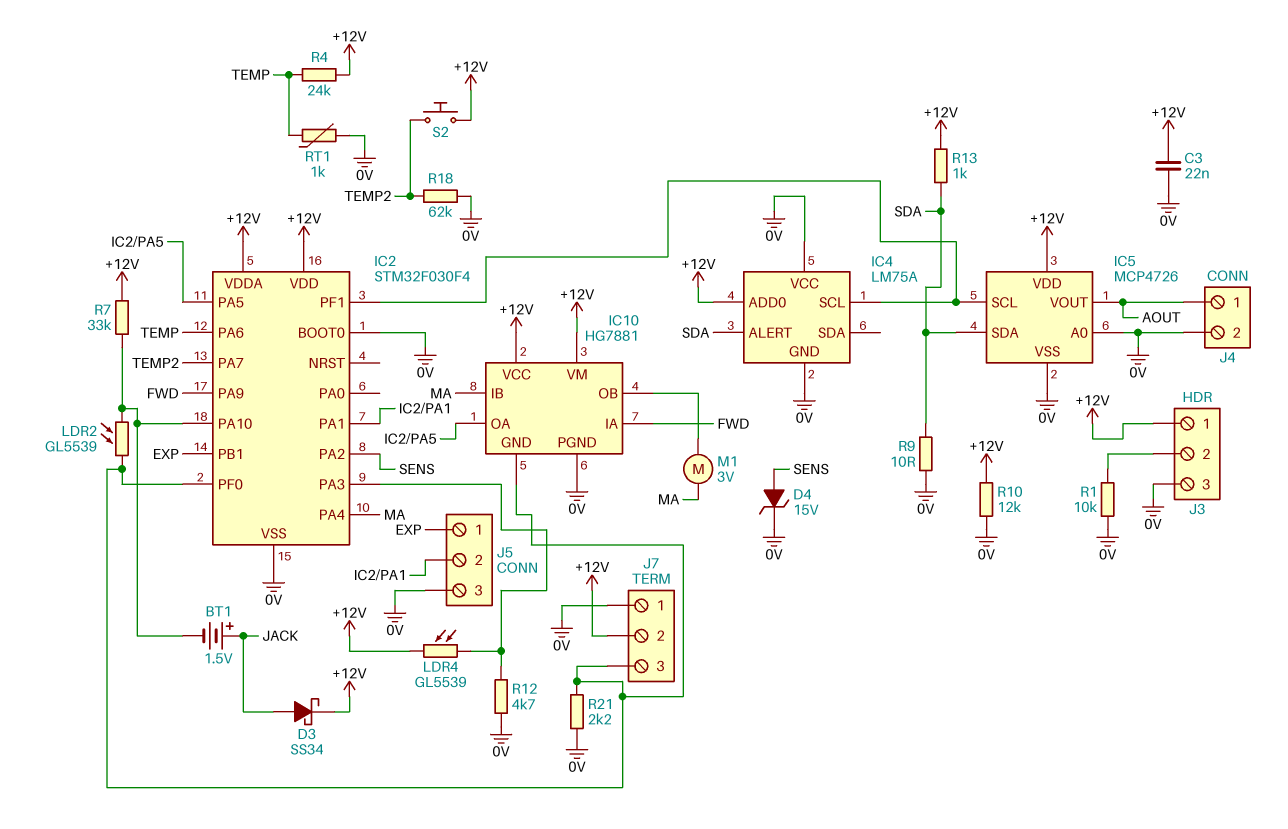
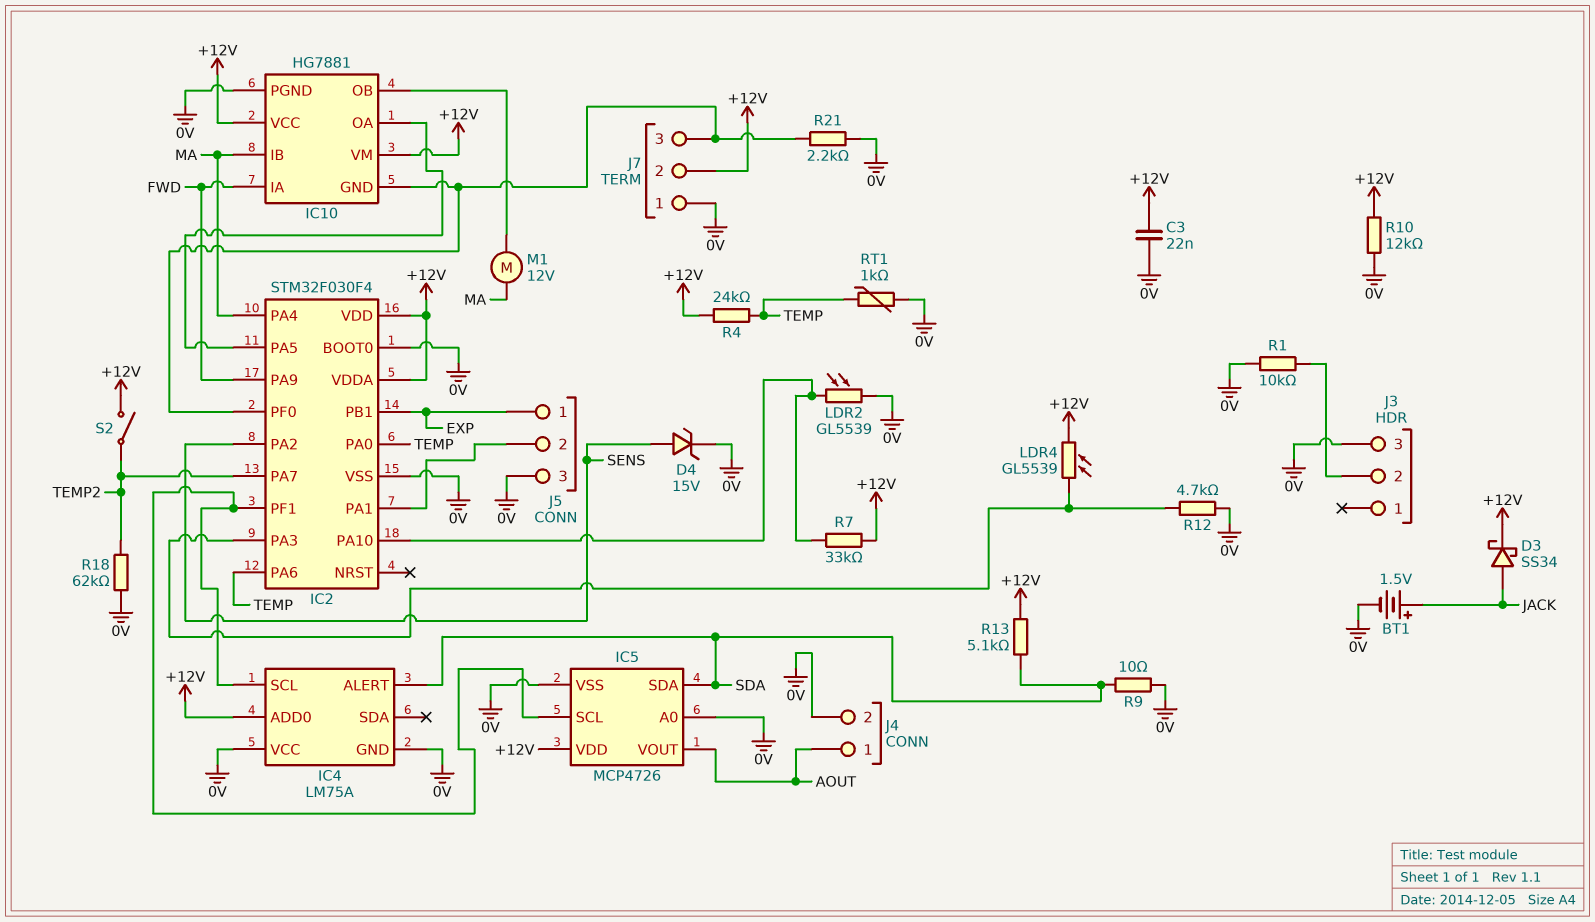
BT1: 1.5V (plus JACK, minus IC2/PA10) -> 1.5V (plus JACK, minus 0V)
IC2 pin PA0: none -> TEMP
J3 pin 1: +12V -> none
LDR2: GL5539 (IC2/PA10, IC2/PF0) -> GL5539 (0V, IC2/PA10)
M1: motor 3V (IC10/OB, MA) -> motor 12V (IC10/OB, MA)
R13: 1k (+12V, SDA) -> 5.1k (+12V, SDA)
S2: button (+12V, TEMP2) -> switch (+12V, TEMP2)

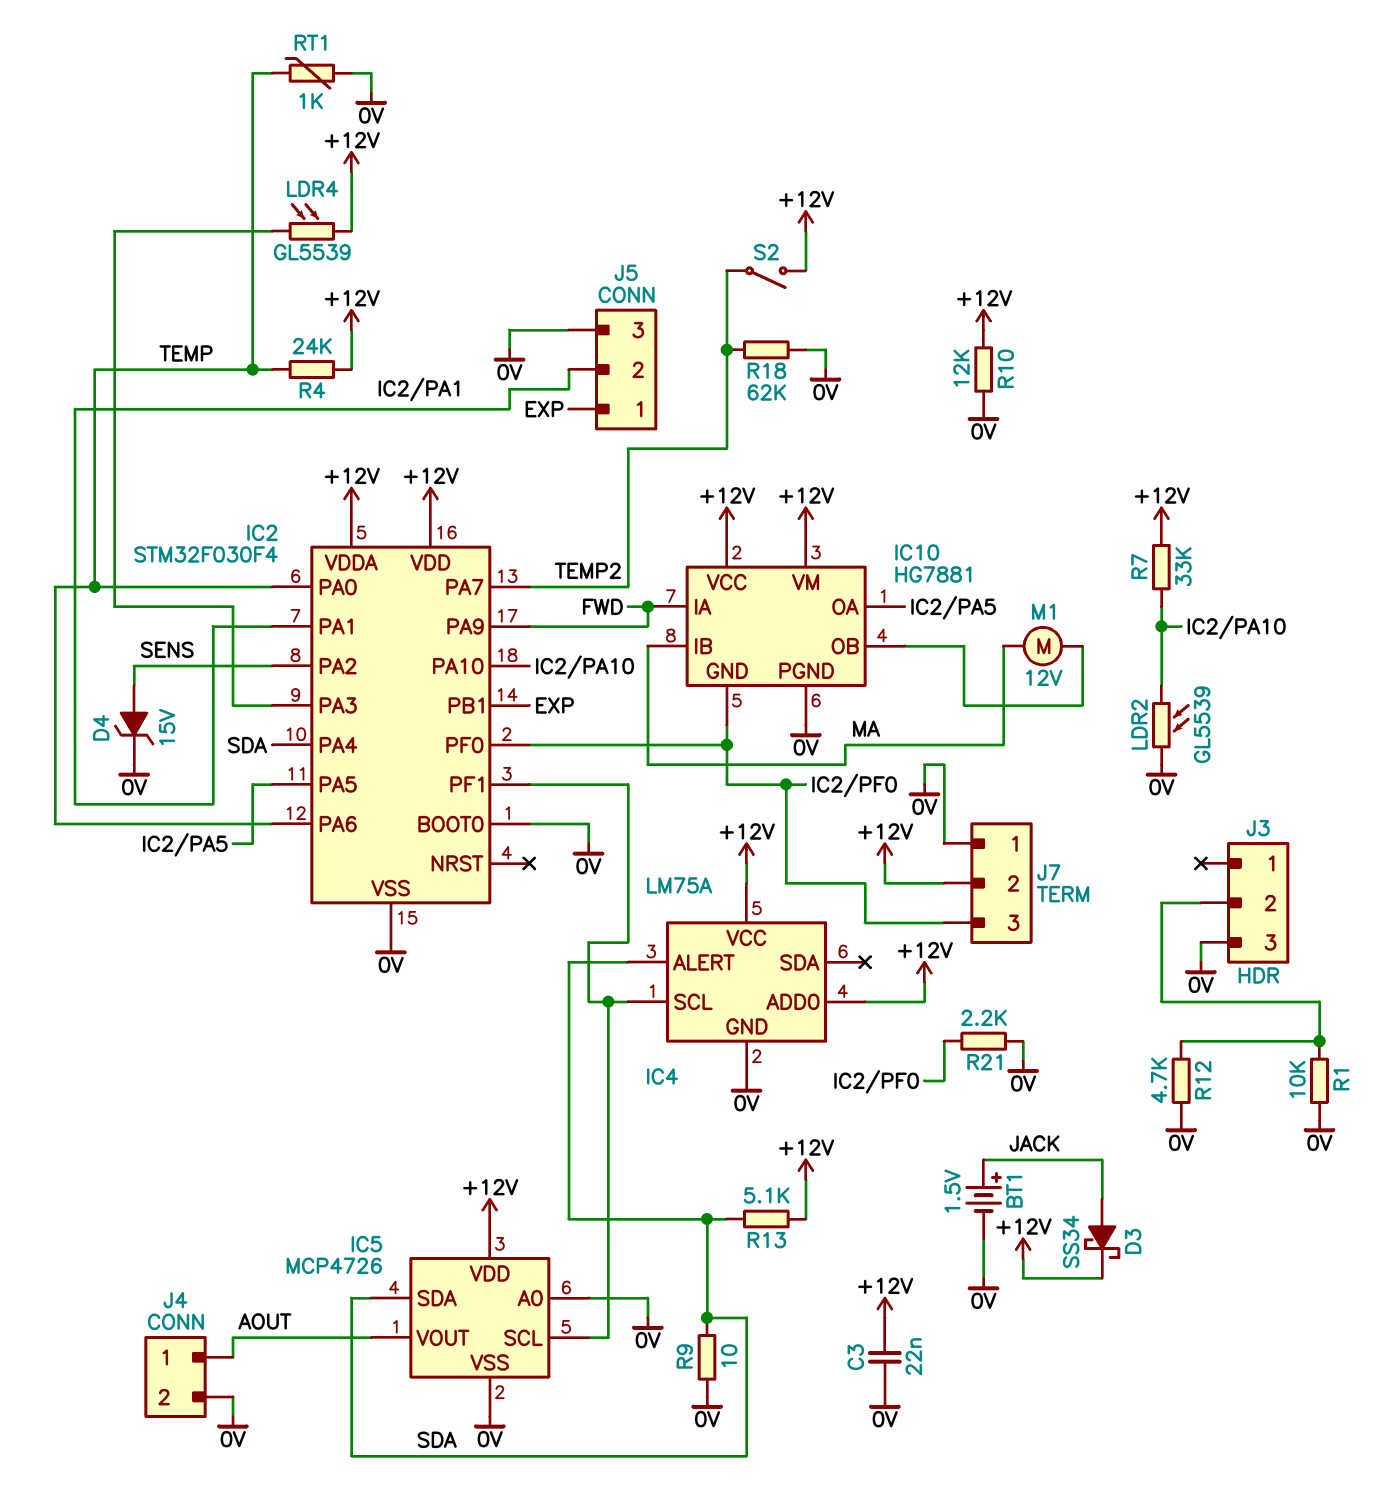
IC2 pin PA4: MA -> SDA
IC4 pin VCC: 0V -> +12V
R12: 4.7k (0V, IC2/PA3) -> 4.7k (0V, J3/2)

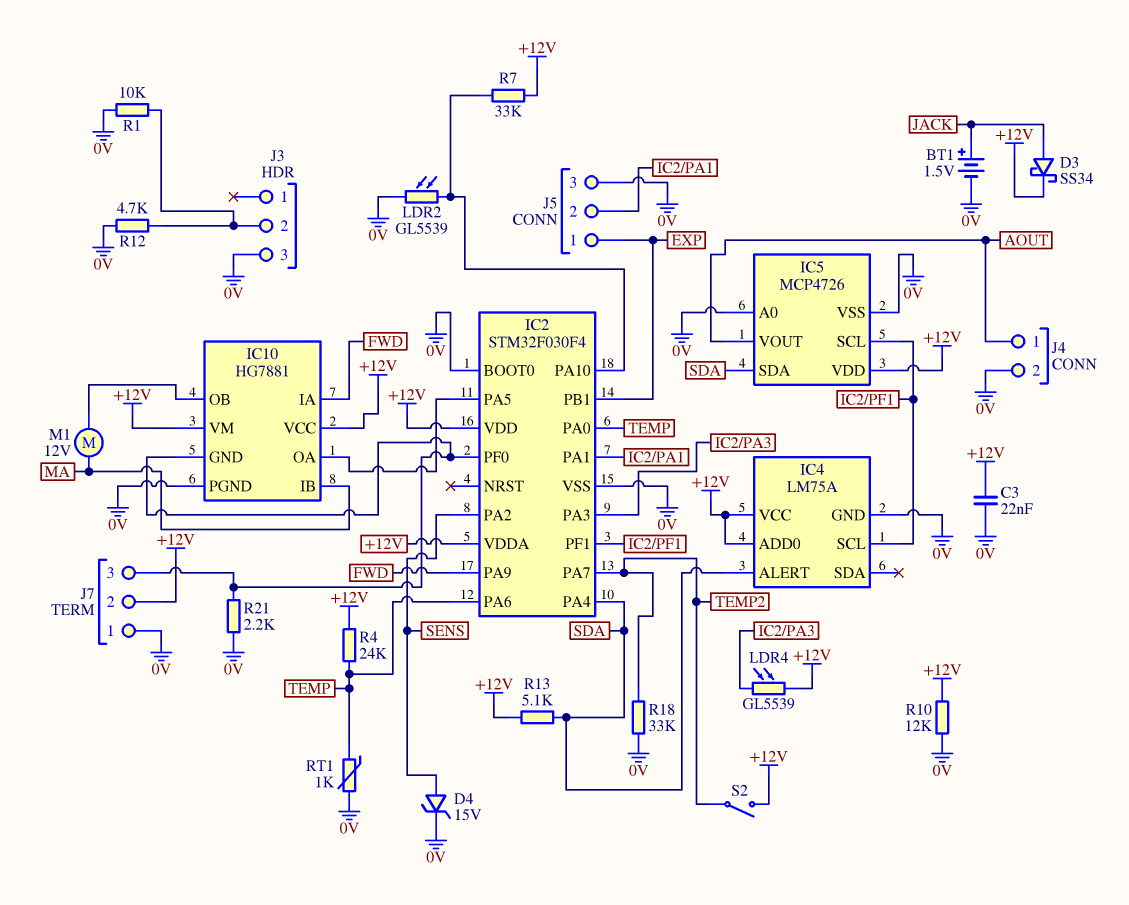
R9: 10 (0V, SDA) -> none
R18: 62k (0V, TEMP2) -> 33k (0V, TEMP2)

